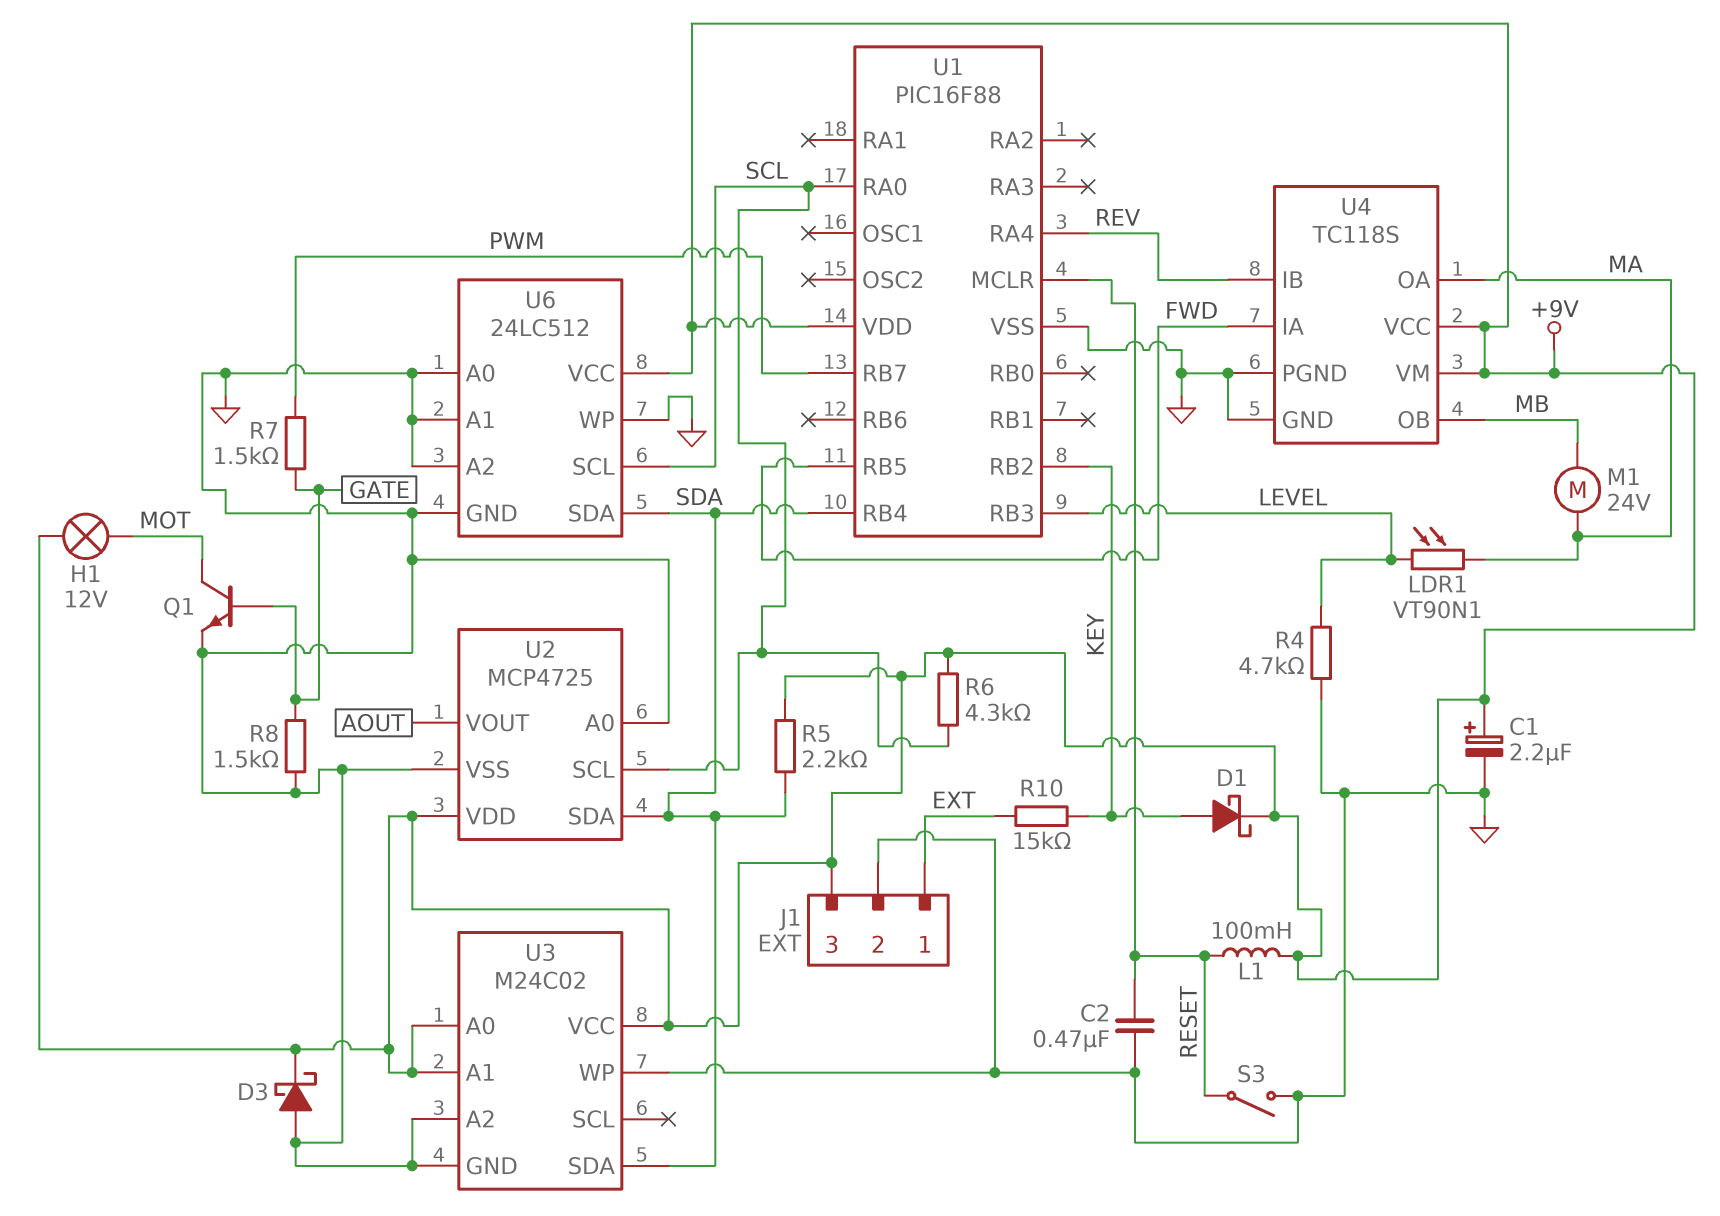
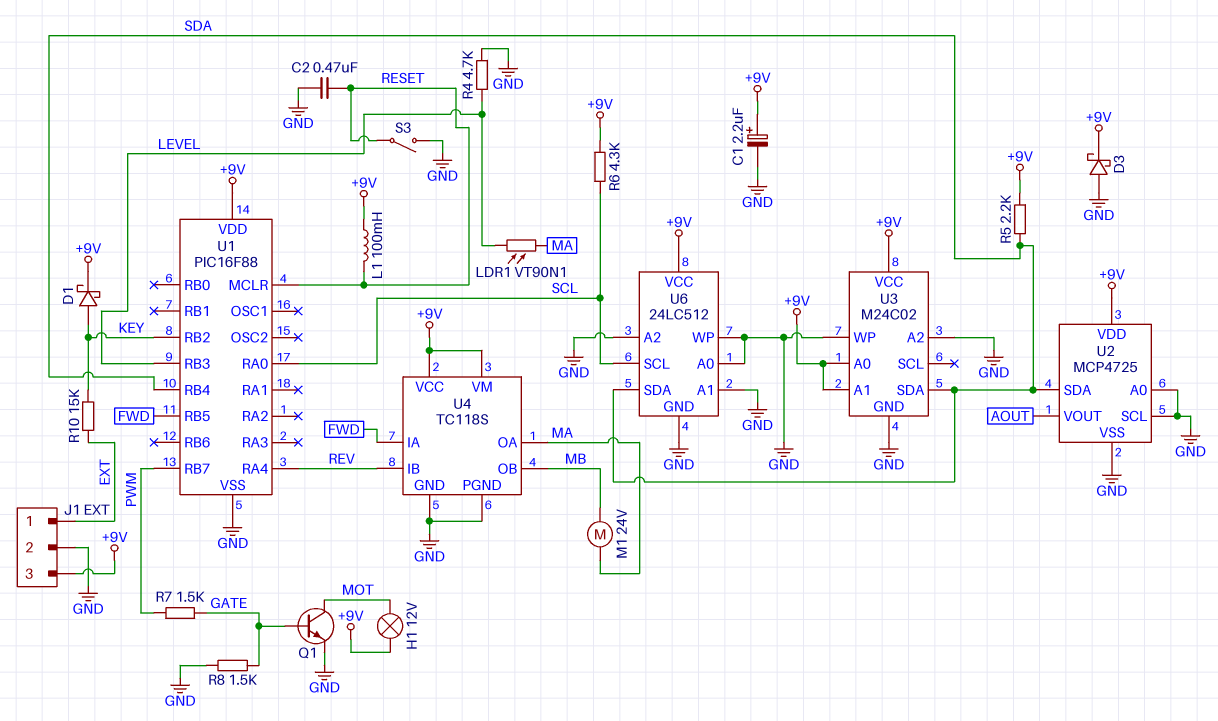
U2 pin SCL: SCL -> GND

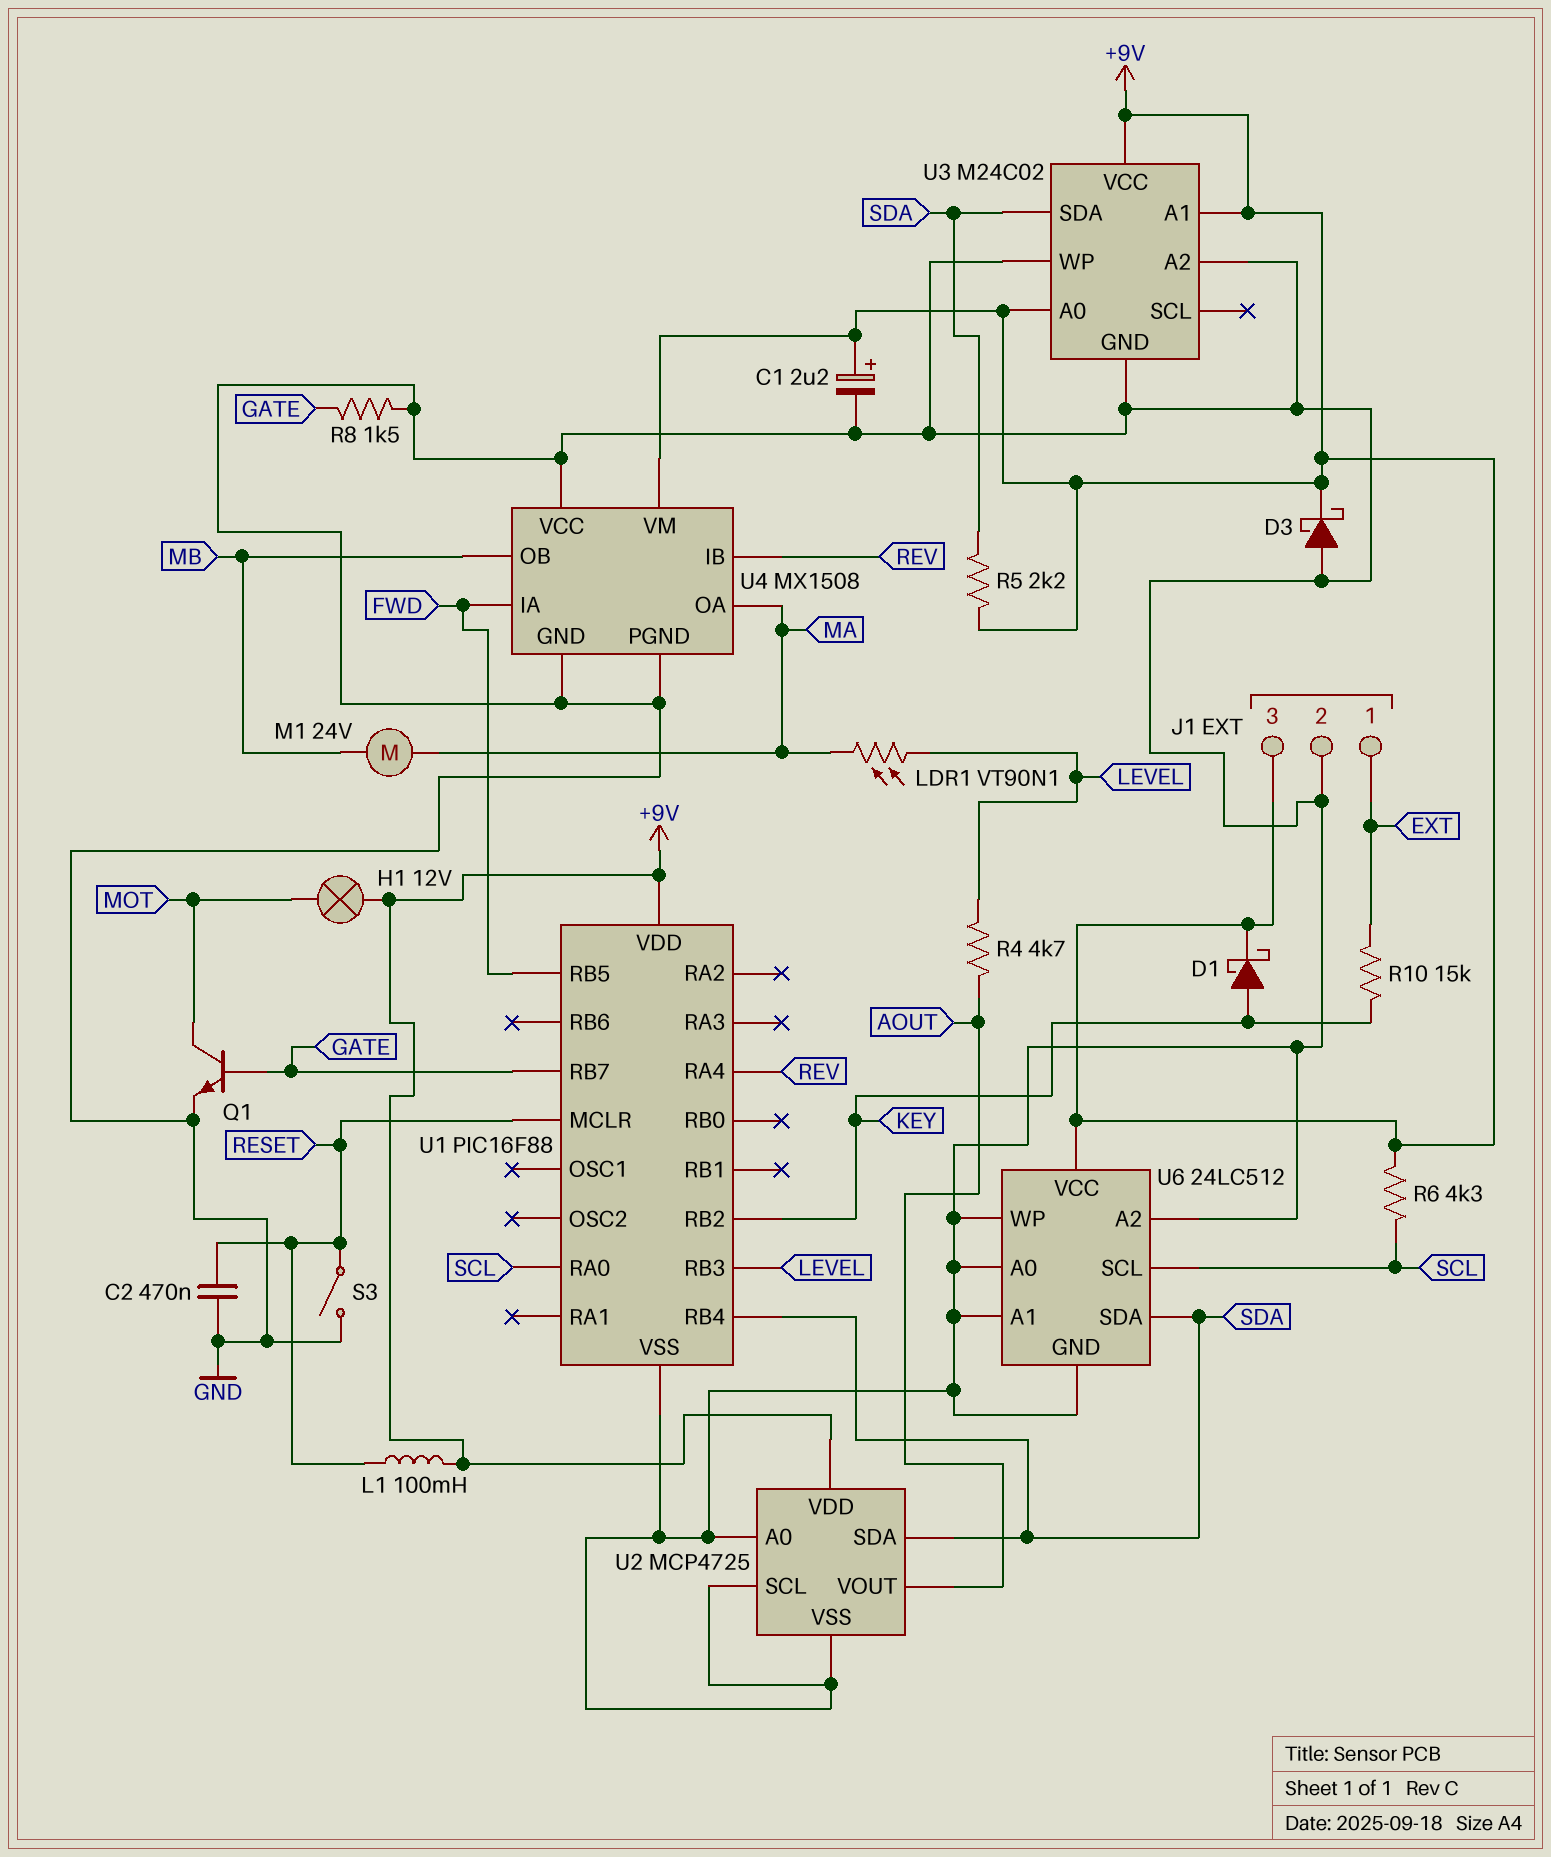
R4: 4.7k (GND, LEVEL) -> 4.7k (AOUT, LEVEL)
R7: 1.5k (GATE, PWM) -> none
U1 pin RB7: PWM -> GATE
U4: TC118S -> MX1508
U4 pin VCC: +9V -> GND

